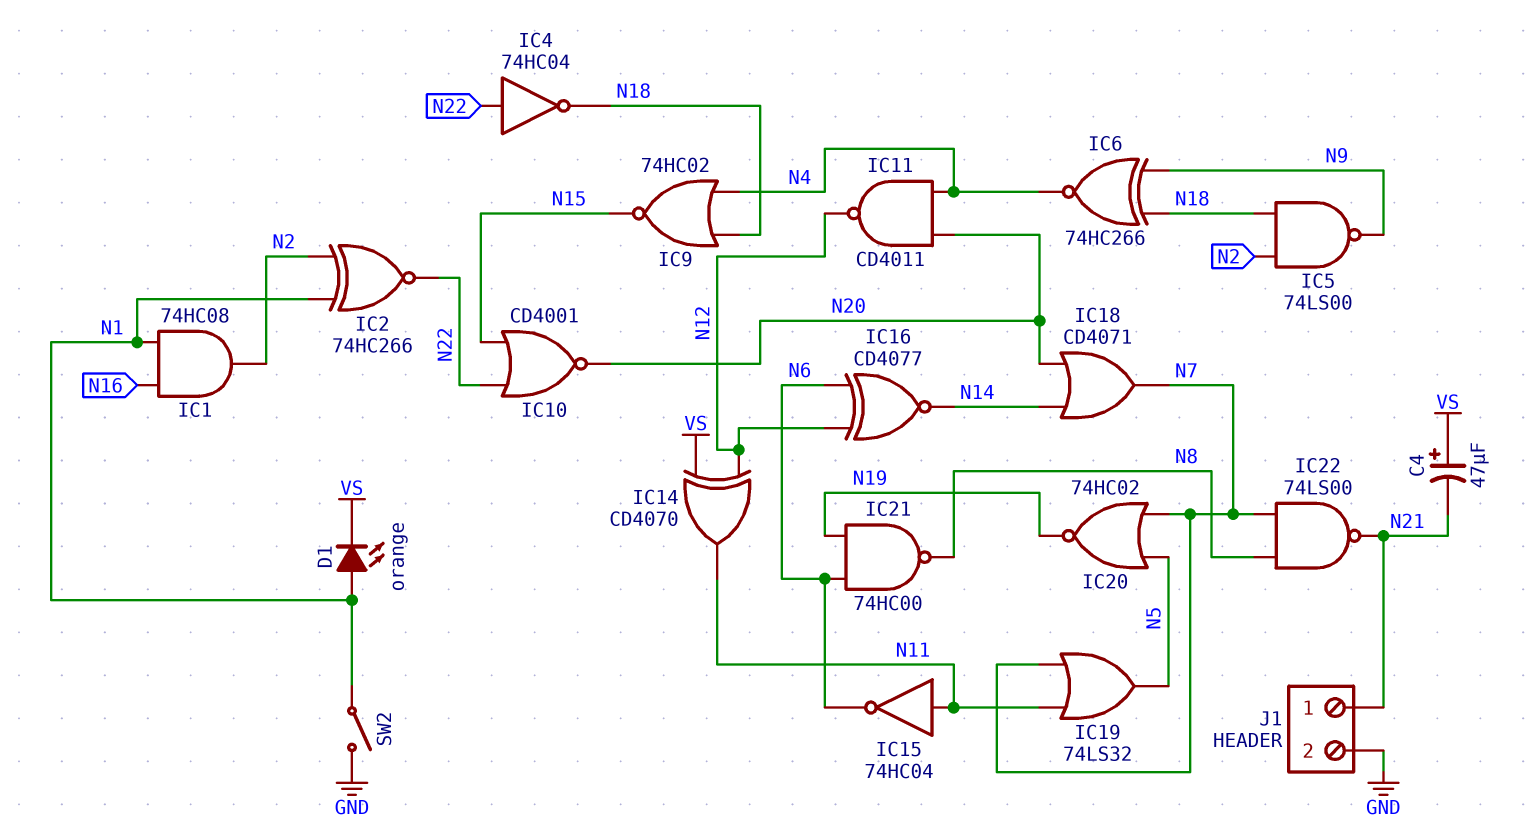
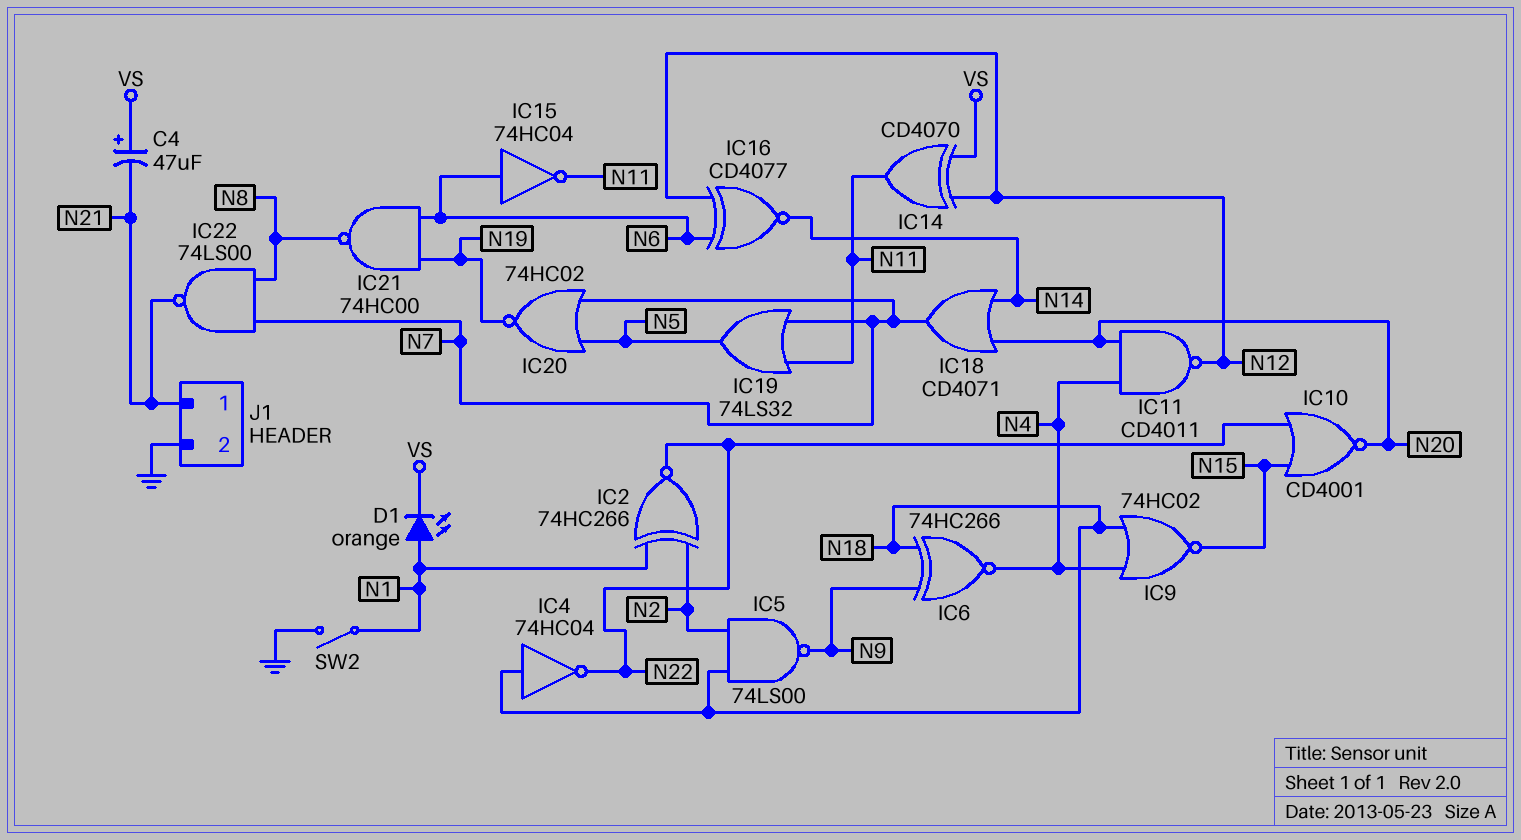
IC1: AND 74HC08 (in N1, in N16, out N2) -> none
IC4: NOT 74HC04 (in N22, out N18) -> NOT 74HC04 (in N18, out N22)
IC15: NOT 74HC04 (in N11, out N6) -> NOT 74HC04 (in N6, out N11)

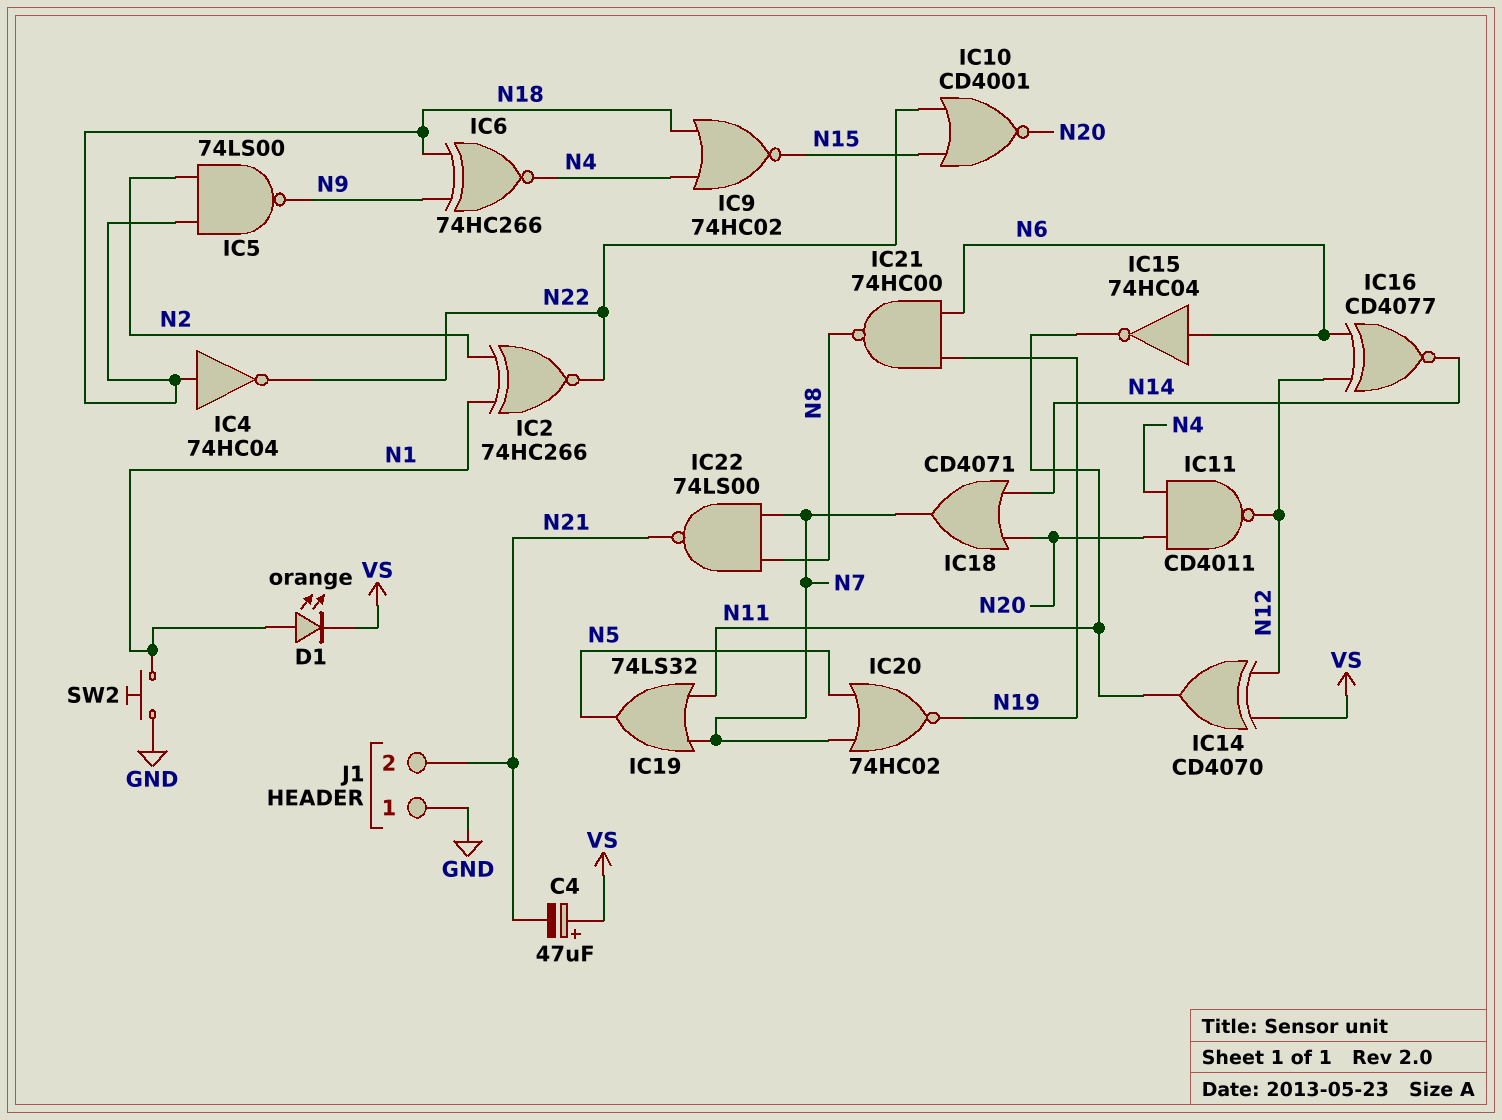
J1 pin 1: N21 -> GND
J1 pin 2: GND -> N21
SW2: switch (GND, N1) -> button (GND, N1)

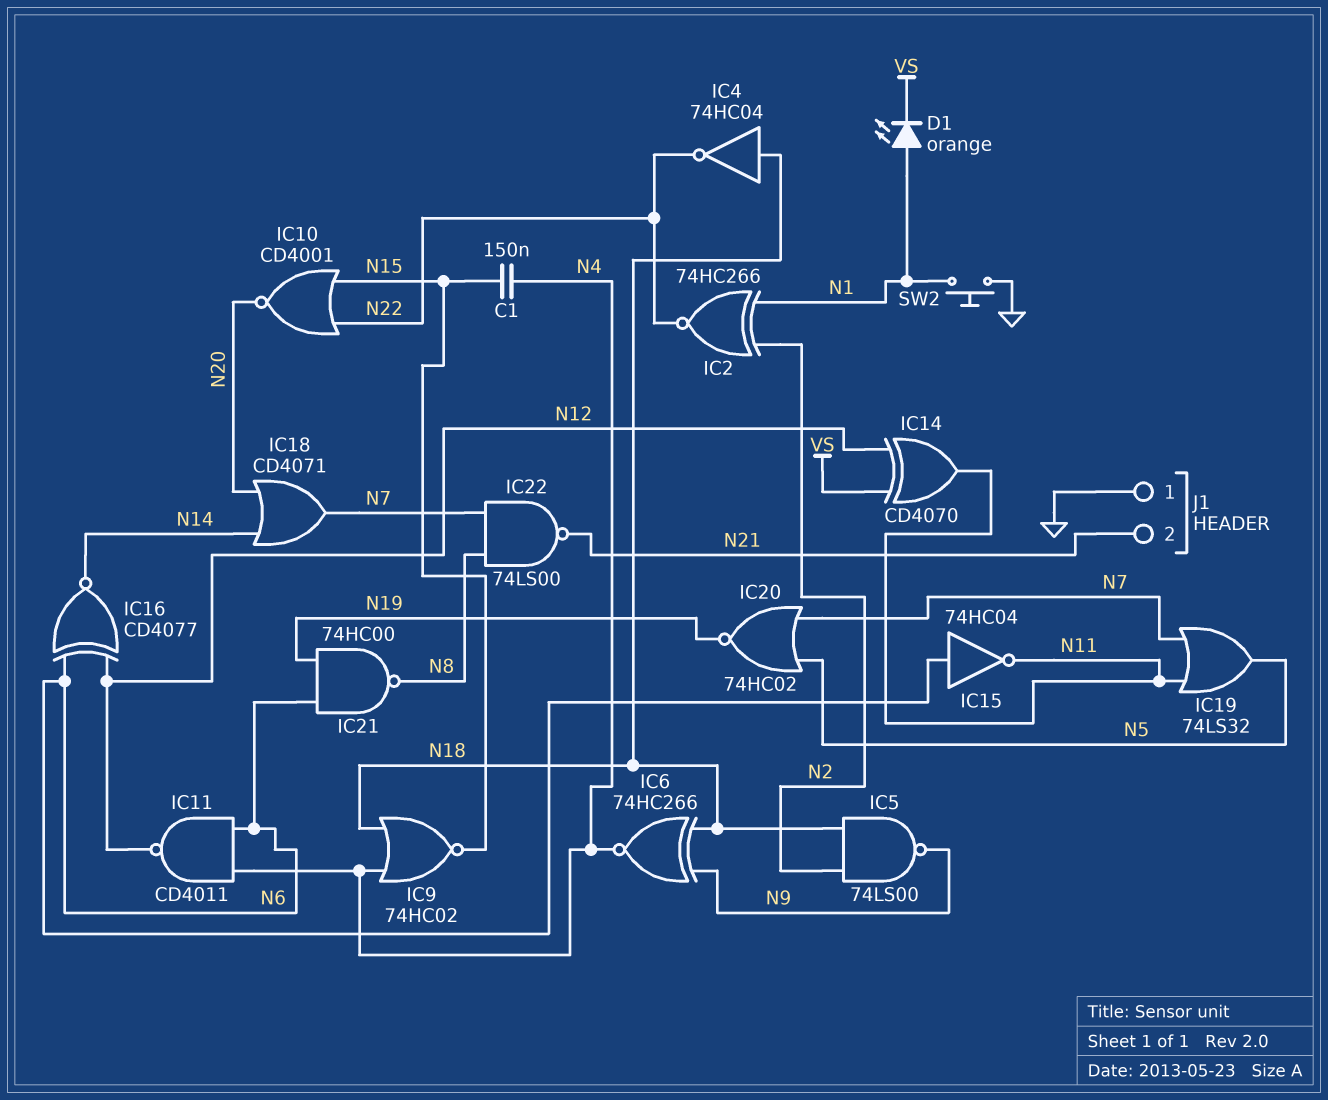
C1: none -> 150nF (N4, N15)
C4: 47uF (plus VS, minus N21) -> none
IC11: NAND CD4011 (in N4, in N20, out N12) -> NAND CD4011 (in N4, in N6, out N12)

